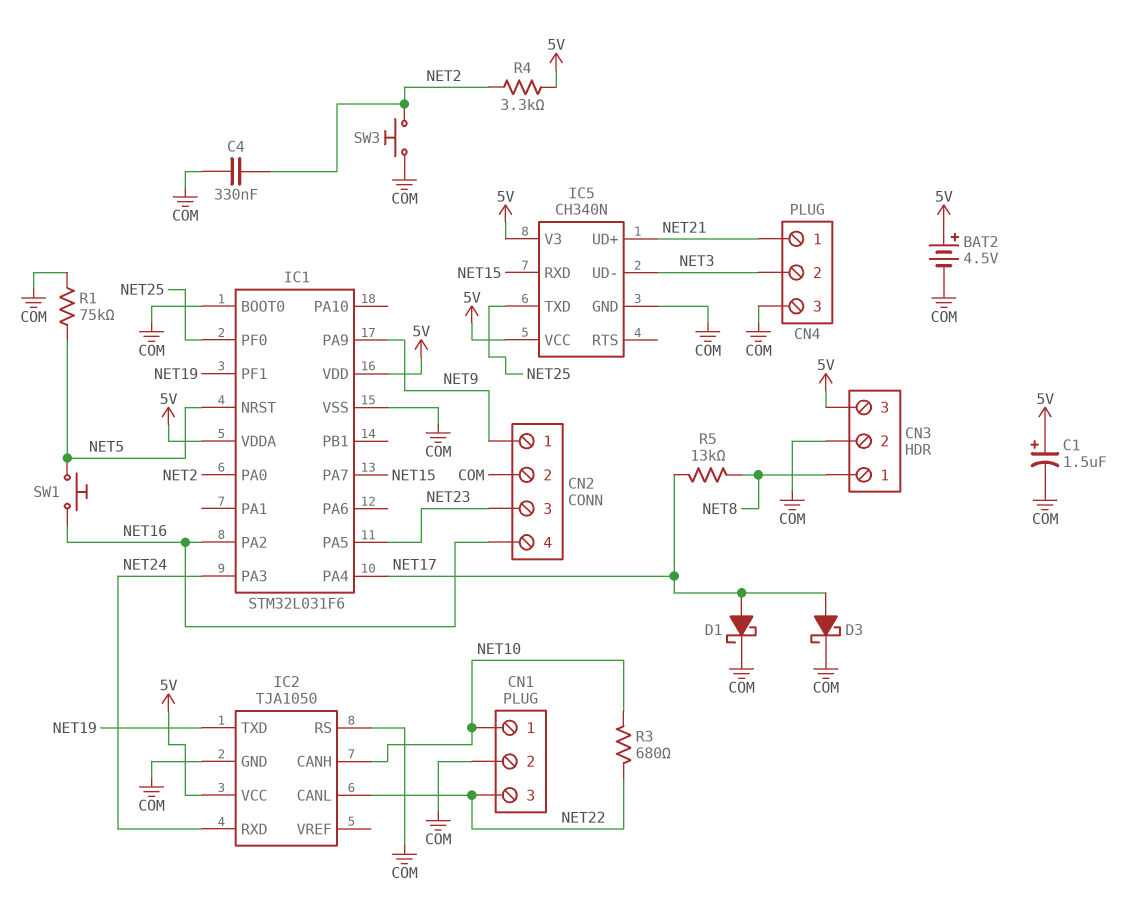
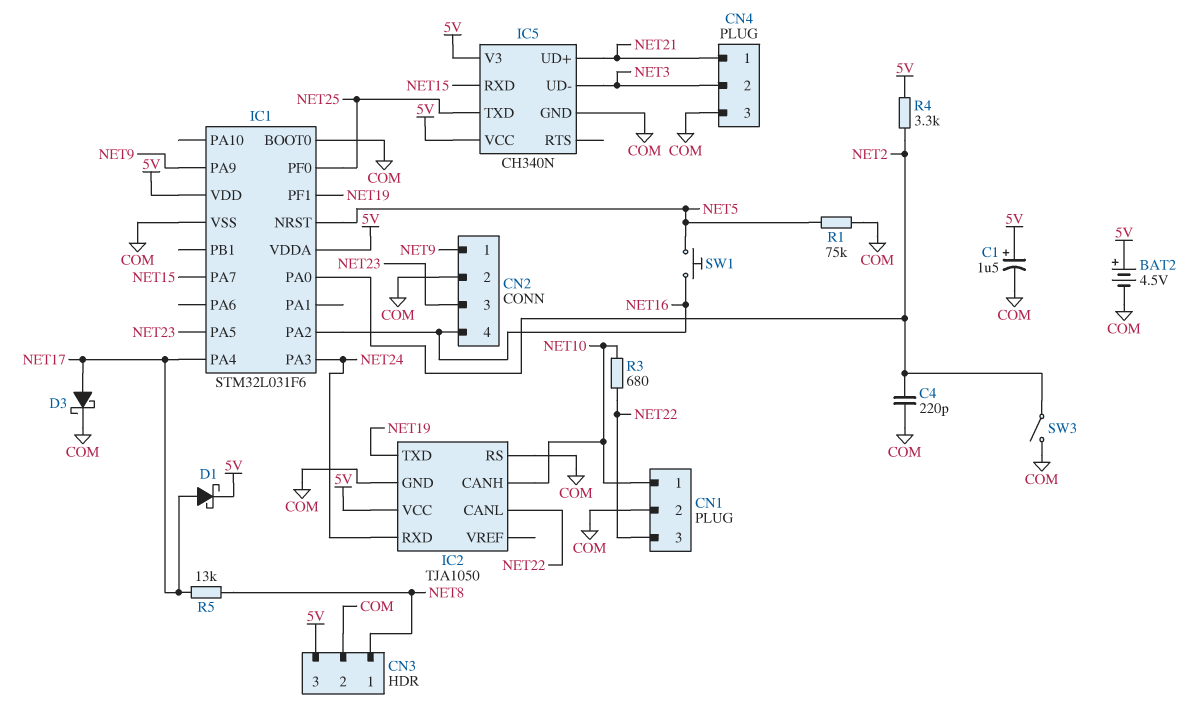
C4: 330nF (COM, NET2) -> 220pF (COM, NET2)
D1: schottky (A NET17, K COM) -> schottky (A NET17, K 5V)
SW3: button (COM, NET2) -> switch (COM, NET2)

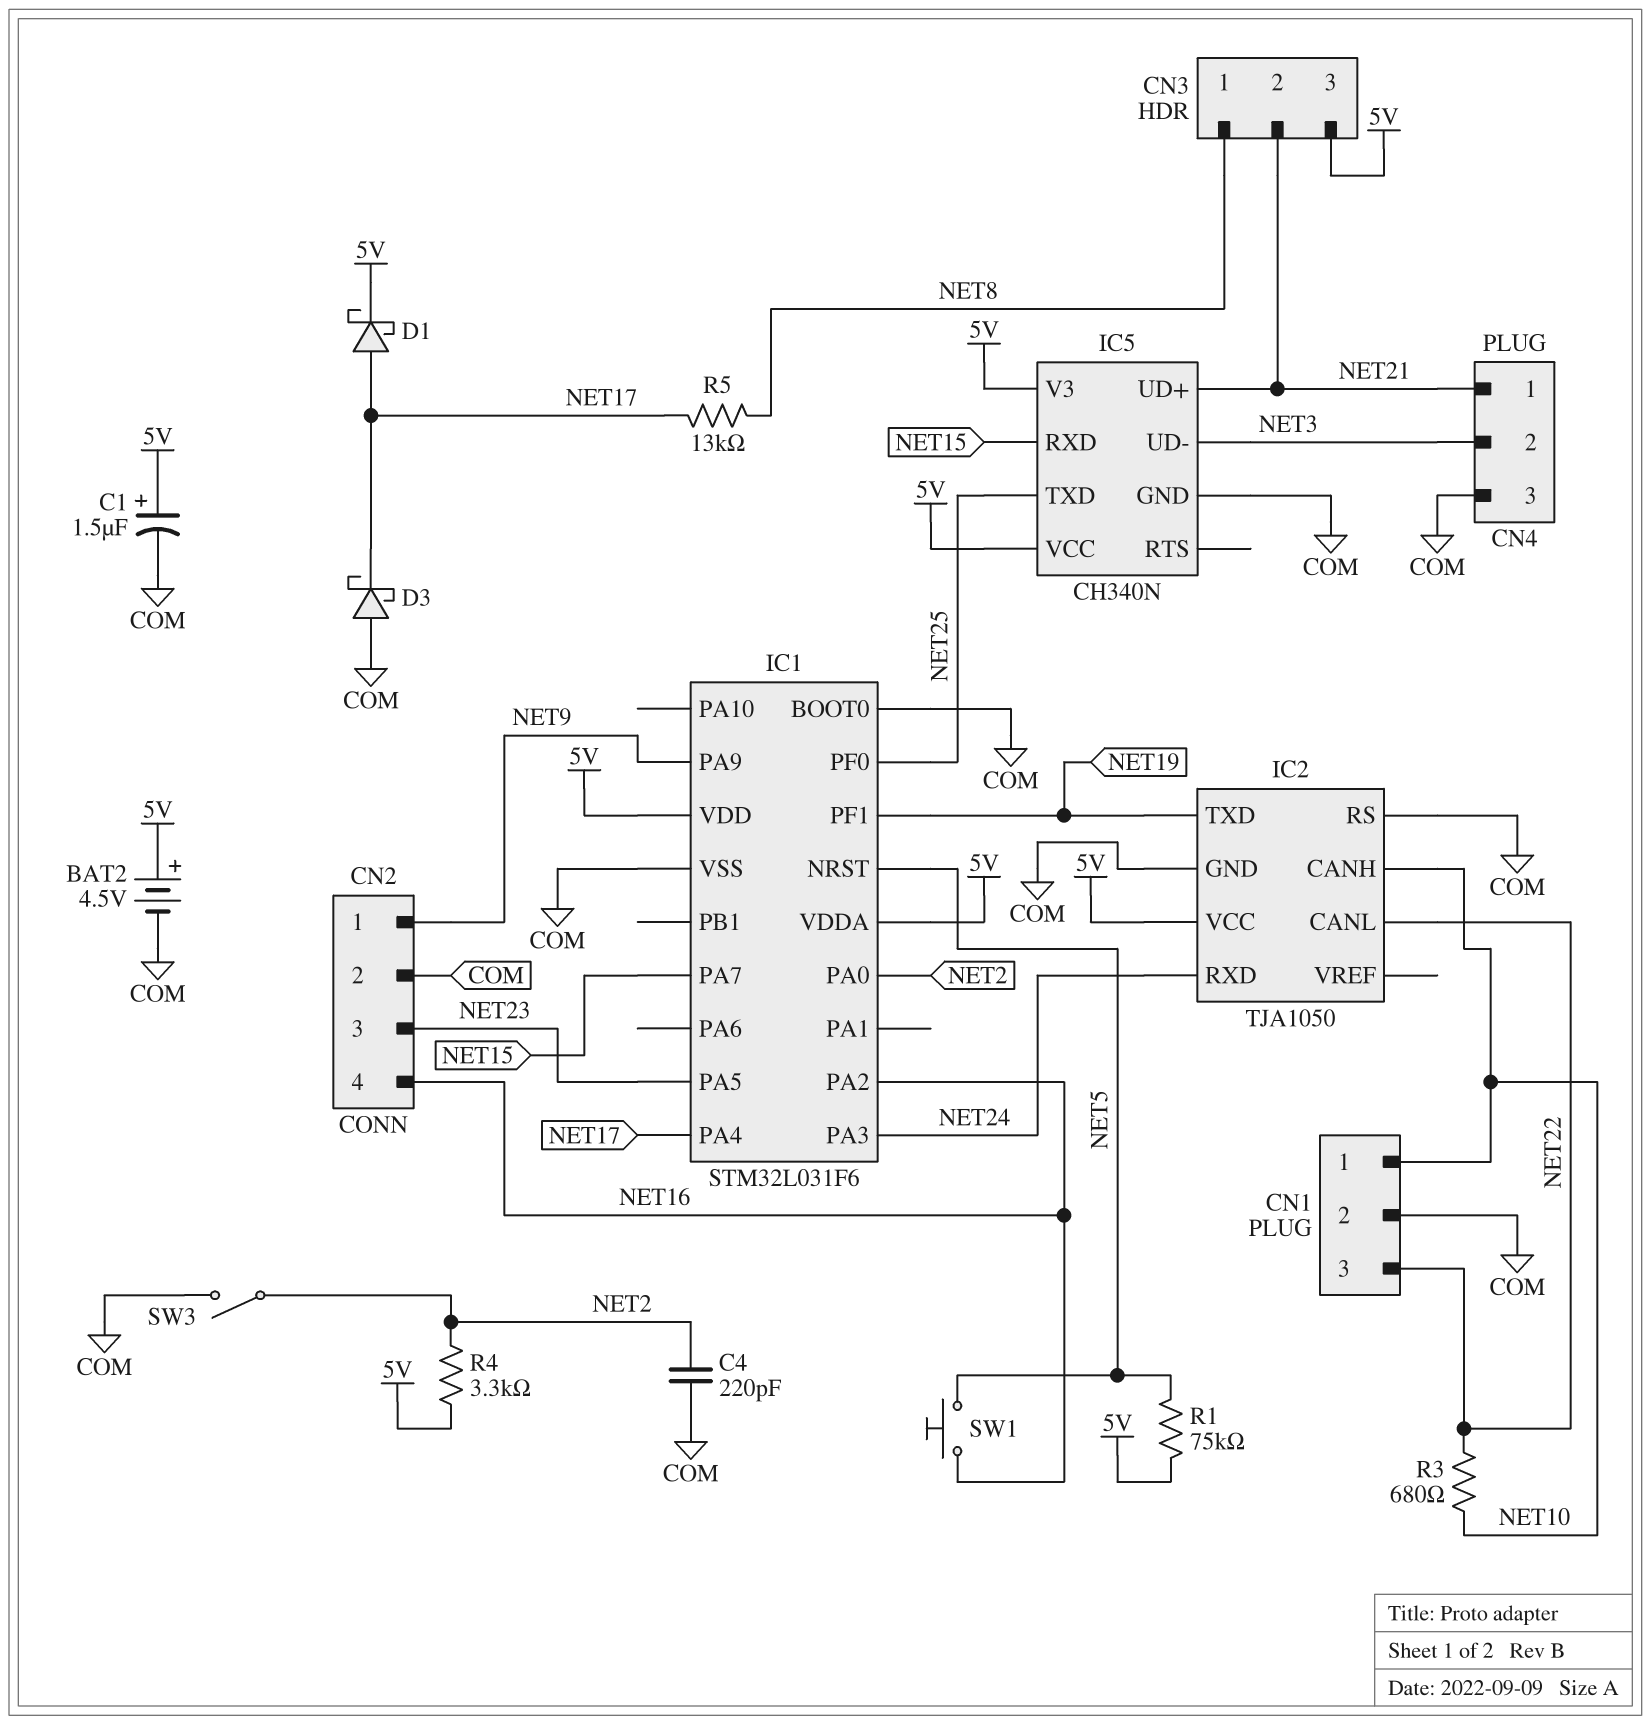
CN3 pin 2: COM -> NET21
D3: schottky (A NET17, K COM) -> schottky (A COM, K NET17)
R1: 75k (COM, NET5) -> 75k (5V, NET5)

